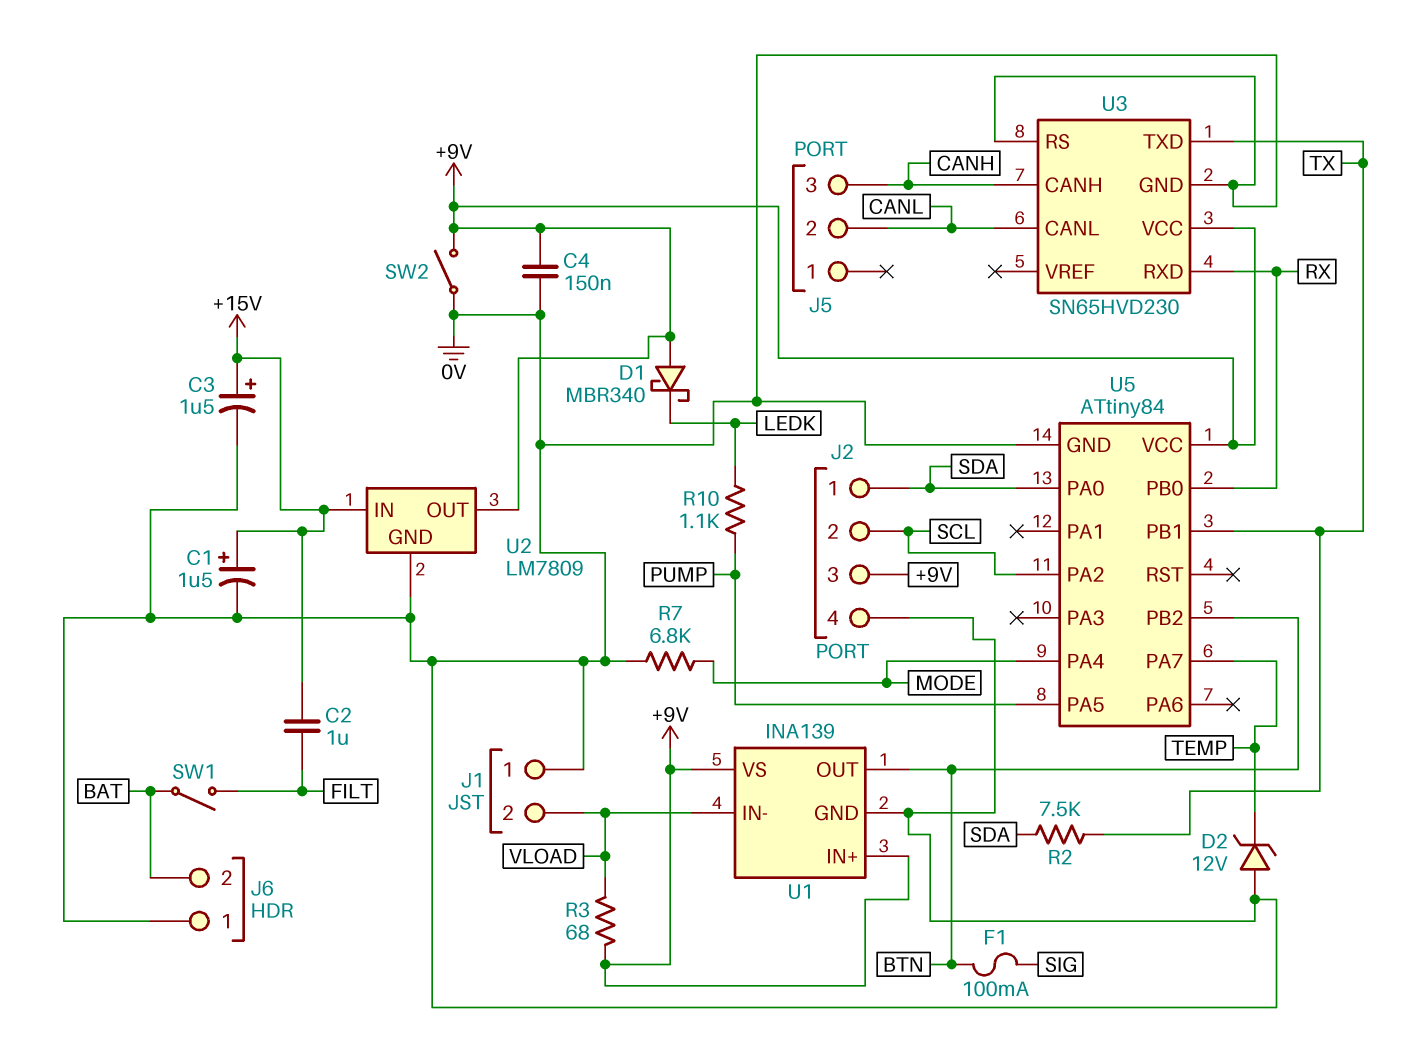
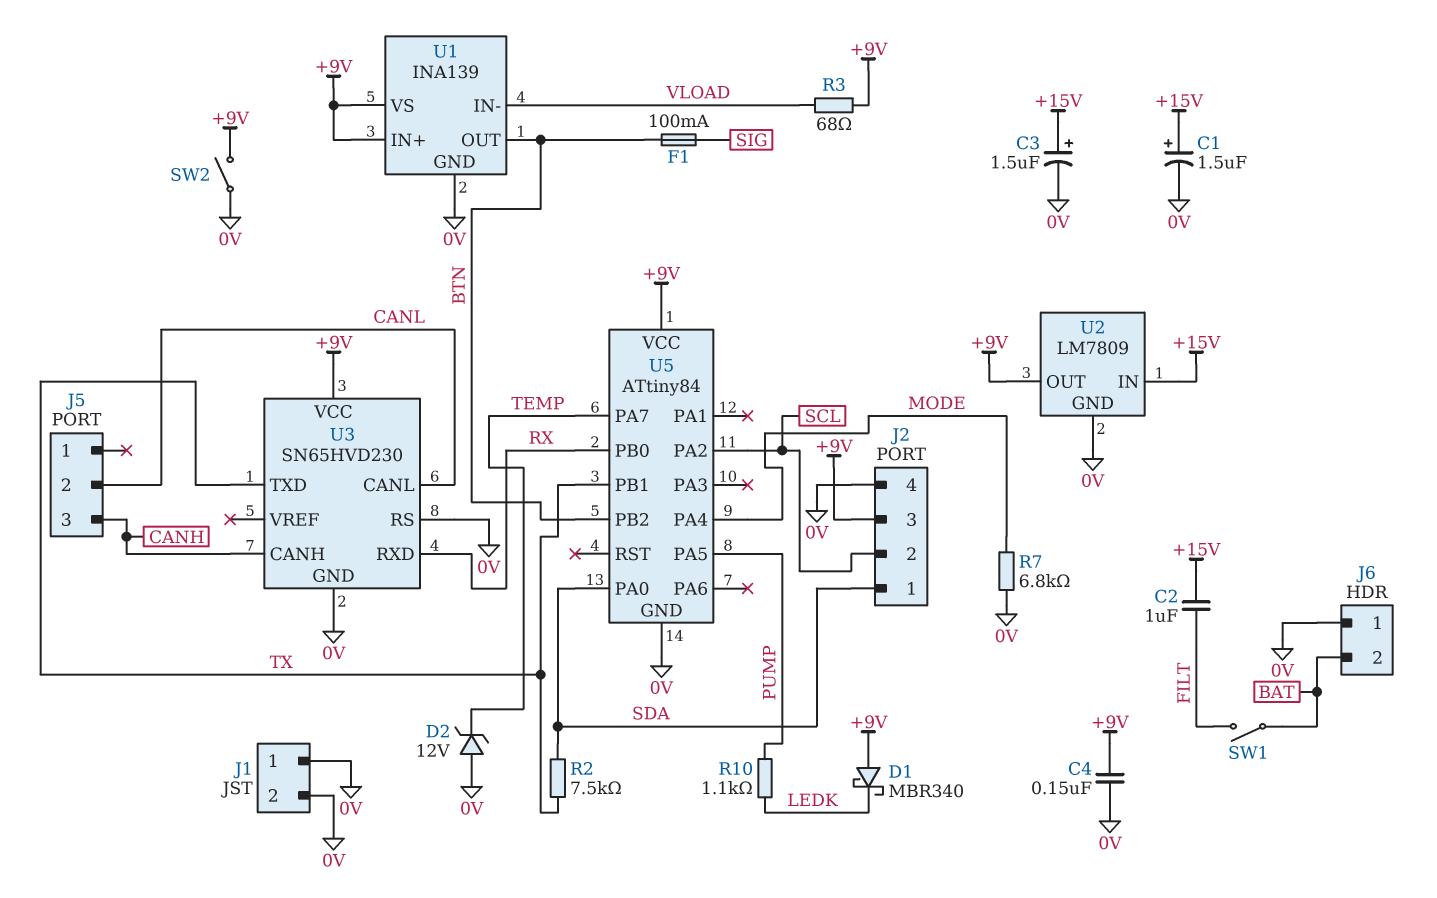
J1 pin 2: VLOAD -> 0V

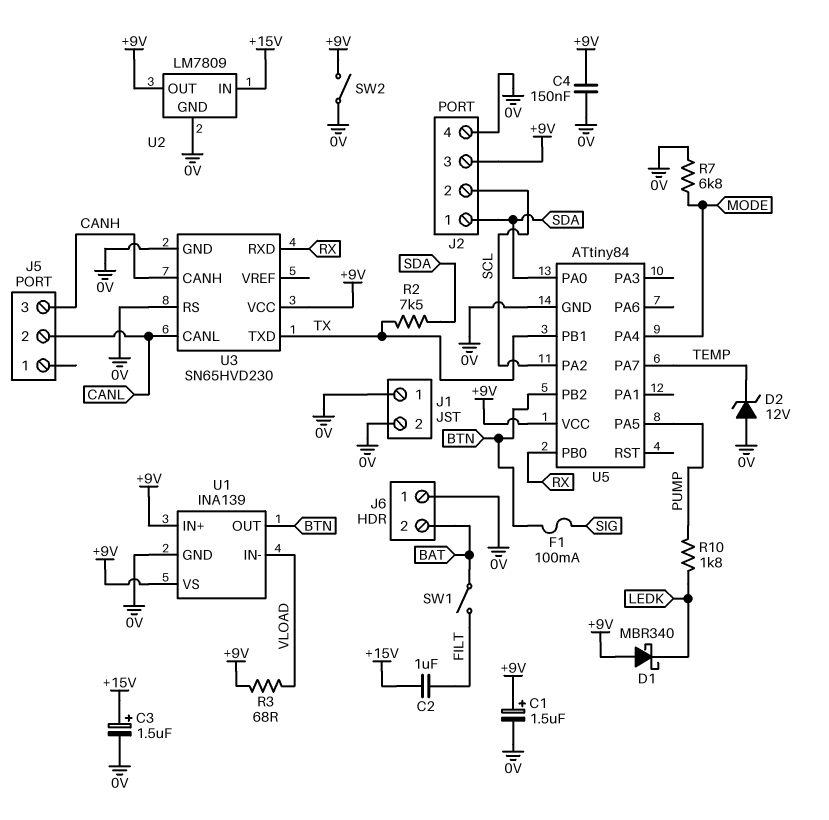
C1: 1.5uF (plus +15V, minus 0V) -> 1.5uF (plus +9V, minus 0V)
R10: 1.1k (LEDK, PUMP) -> 1.8k (LEDK, PUMP)

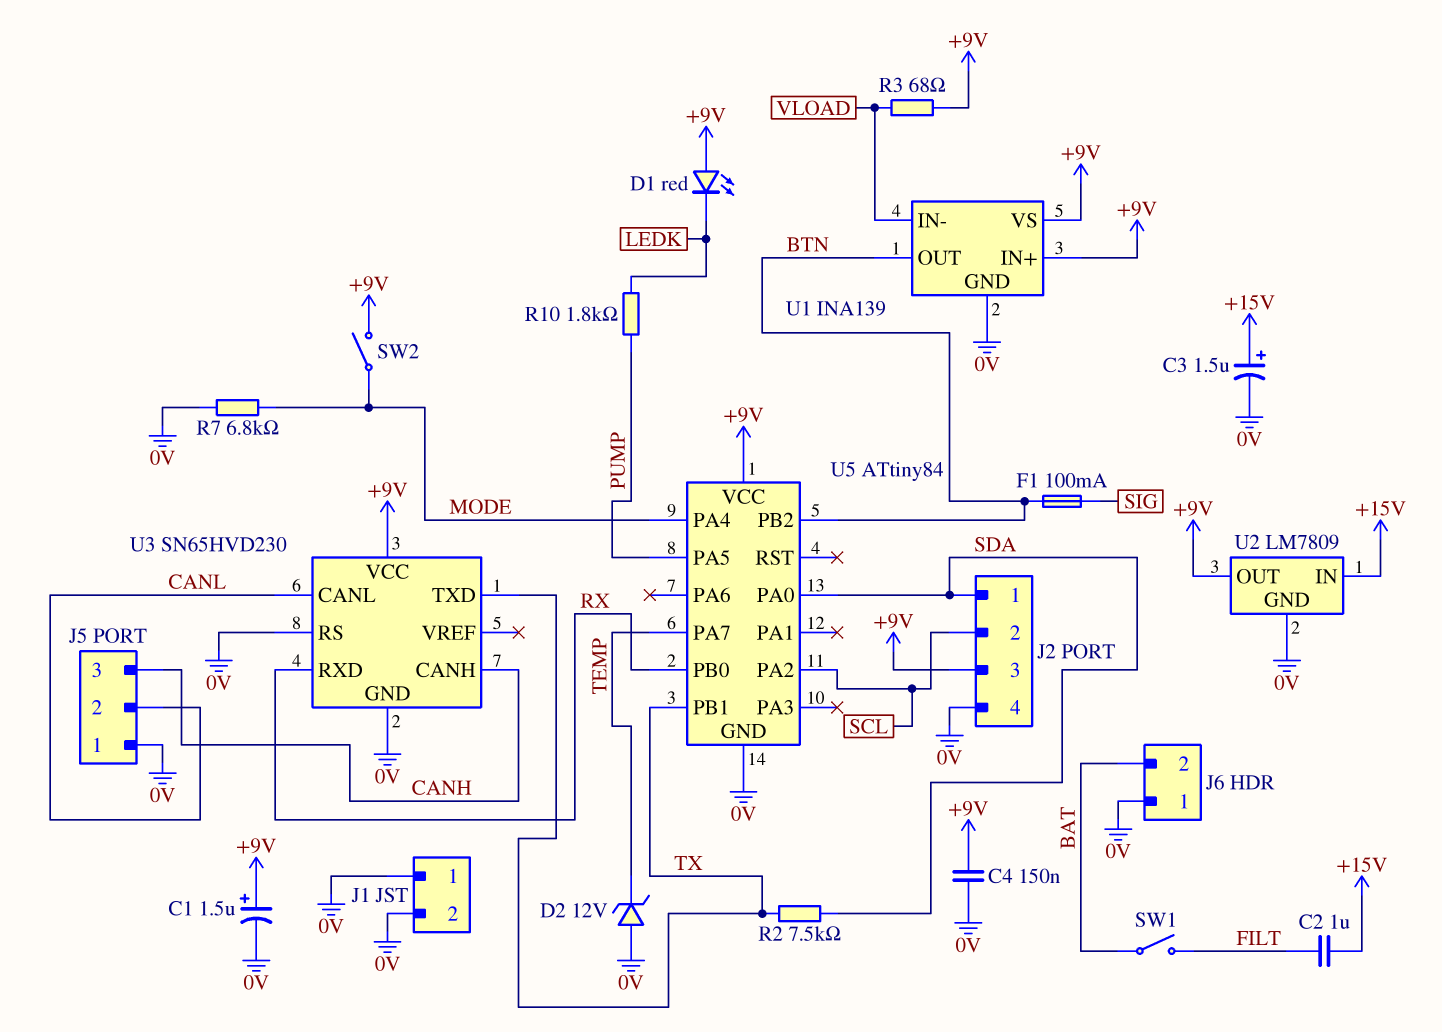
D1: schottky MBR340 (A +9V, K LEDK) -> LED red (A +9V, K LEDK)
J5 pin 1: none -> 0V
SW2: switch (+9V, 0V) -> switch (+9V, MODE)

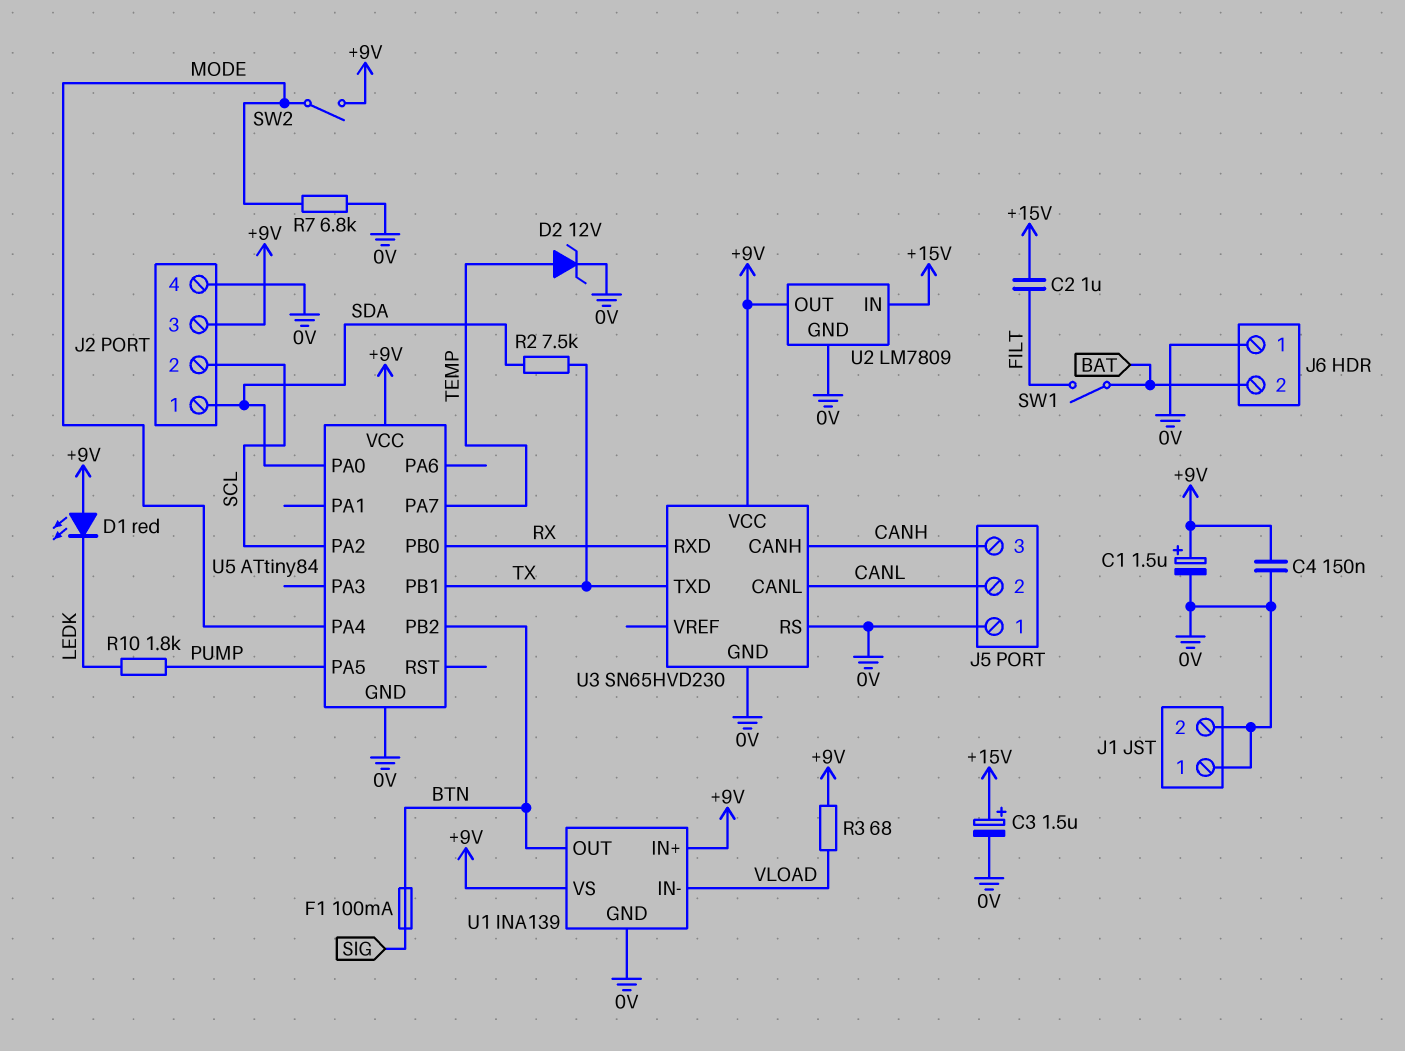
D2: zener 12V (A 0V, K TEMP) -> zener 12V (A TEMP, K 0V)

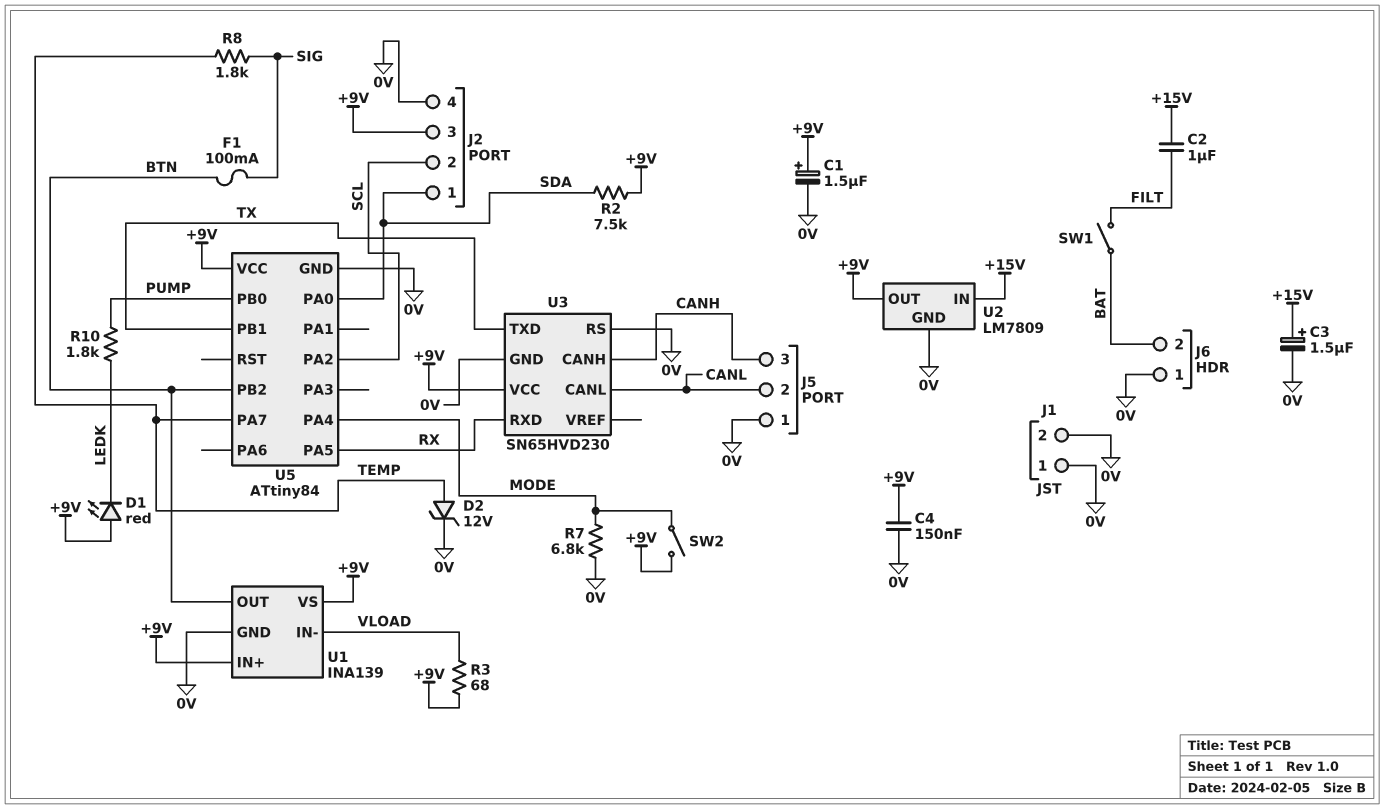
R2: 7.5k (SDA, TX) -> 7.5k (+9V, SDA)
R8: none -> 1.8k (SIG, TEMP)
U5 pin PA5: PUMP -> RX
U5 pin PB0: RX -> PUMP

